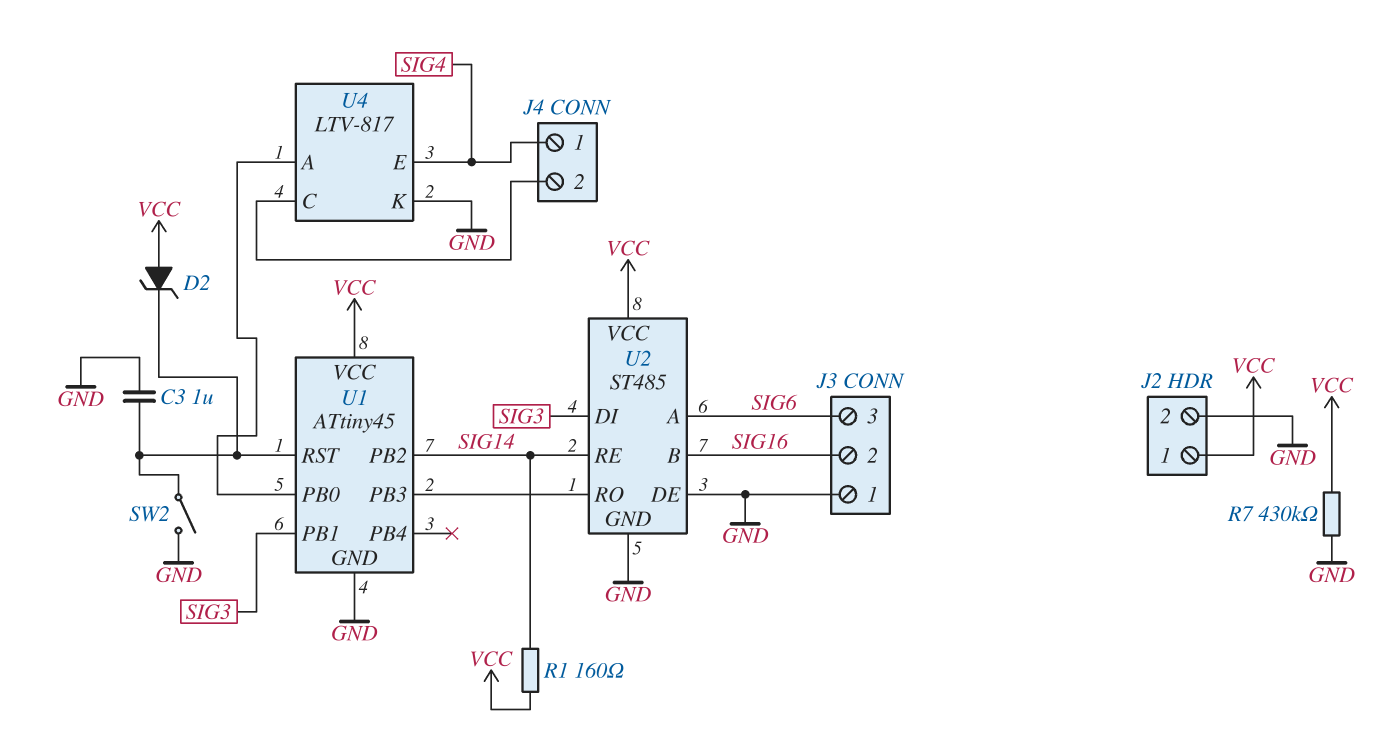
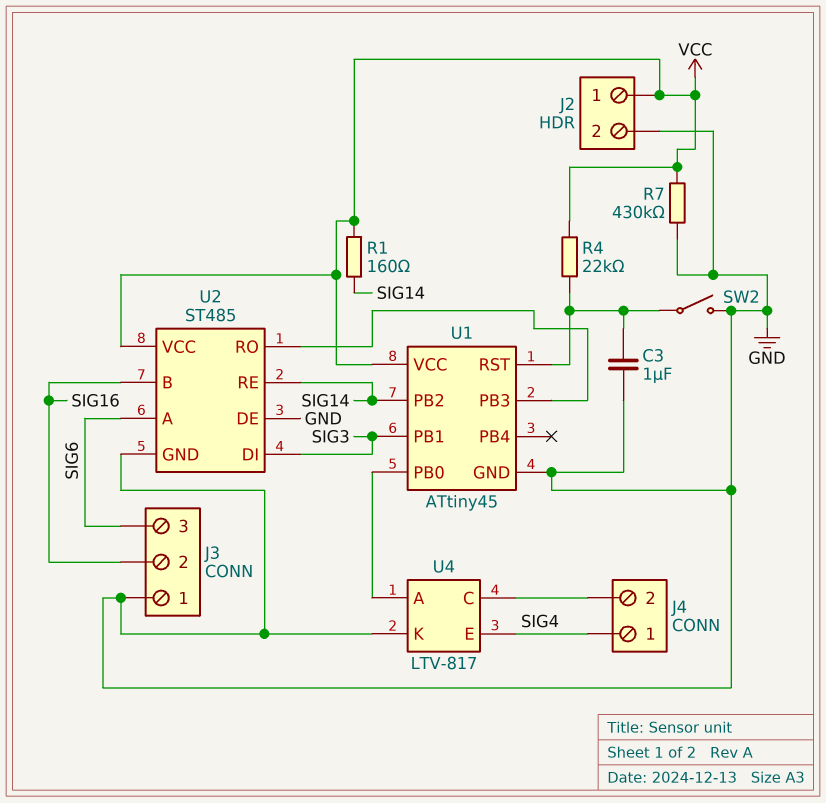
D2: zener (A VCC, K U1/RST) -> none
R4: none -> 22k (U1/RST, VCC)

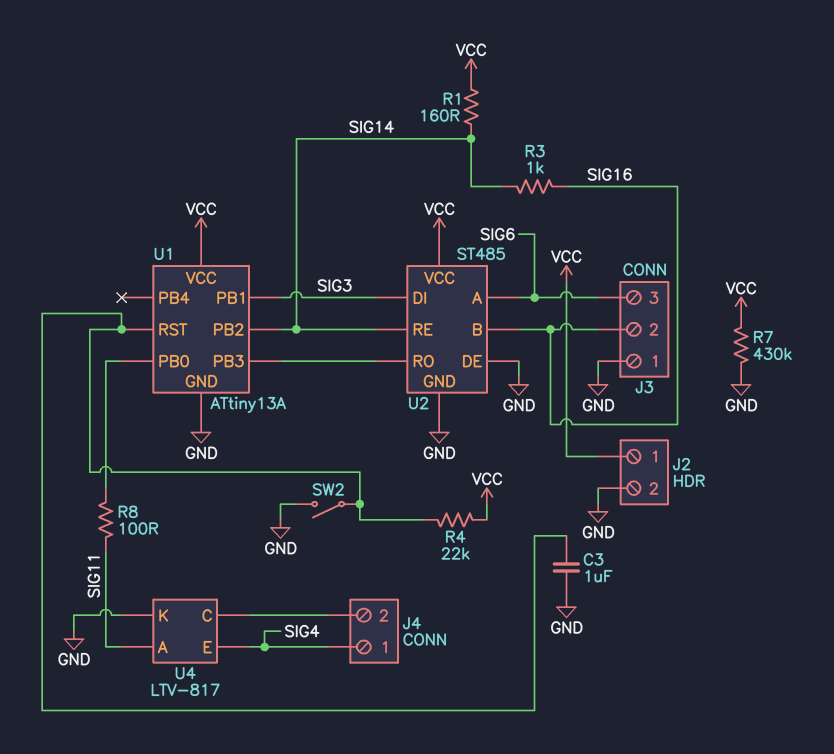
R3: none -> 1k (SIG14, SIG16)
R8: none -> 100 (SIG11, U1/PB0)
U1: ATtiny45 -> ATtiny13A
U4 pin A: U1/PB0 -> SIG11

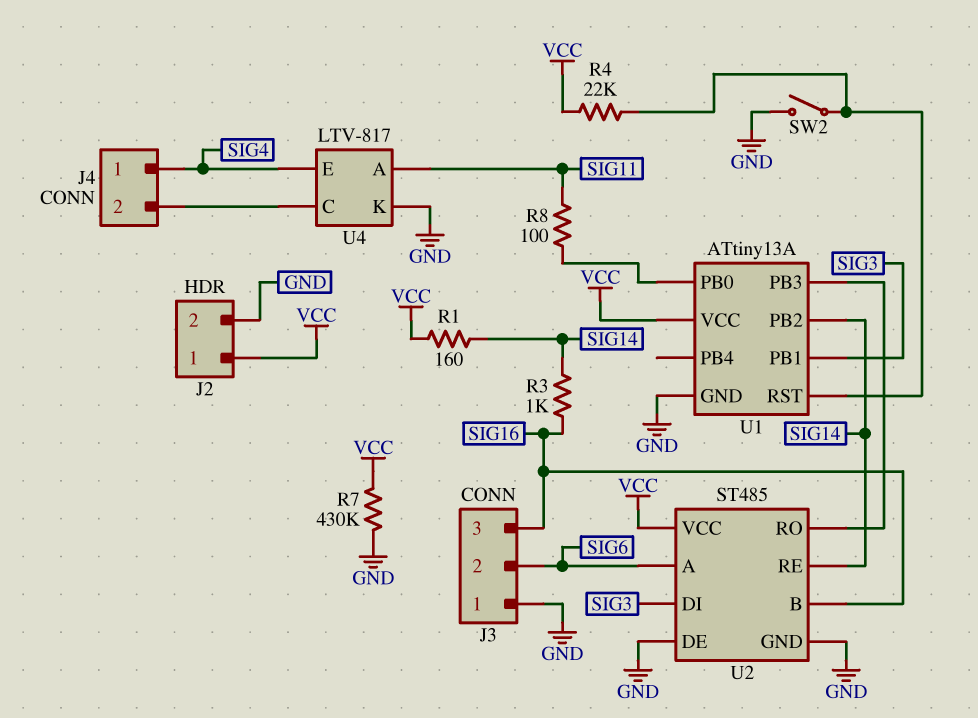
C3: 1uF (GND, U1/RST) -> none
J3 pin 2: SIG16 -> SIG6
J3 pin 3: SIG6 -> SIG16

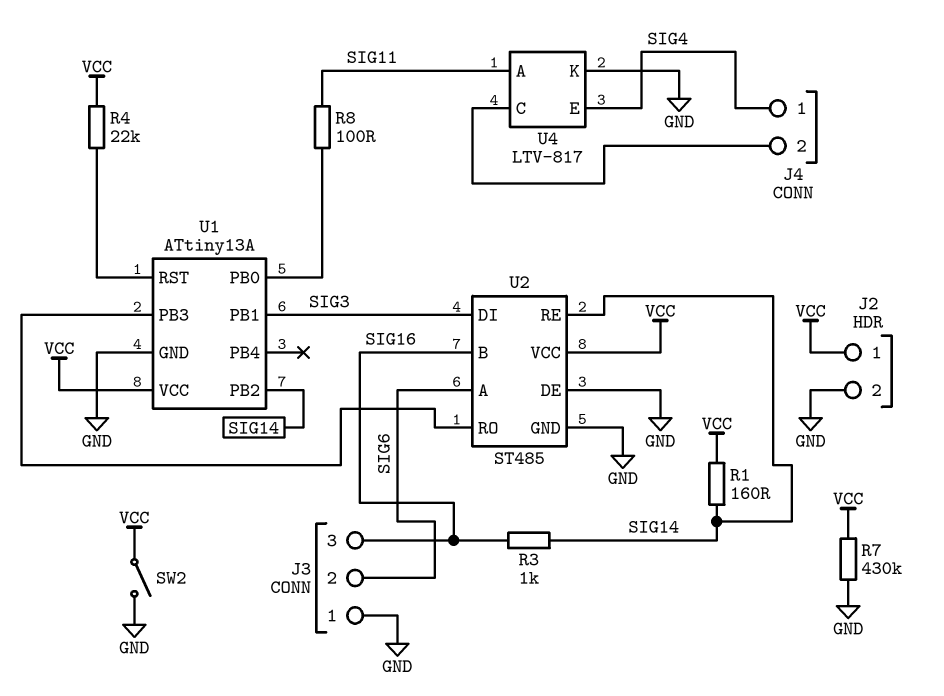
SW2: switch (GND, U1/RST) -> switch (GND, VCC)

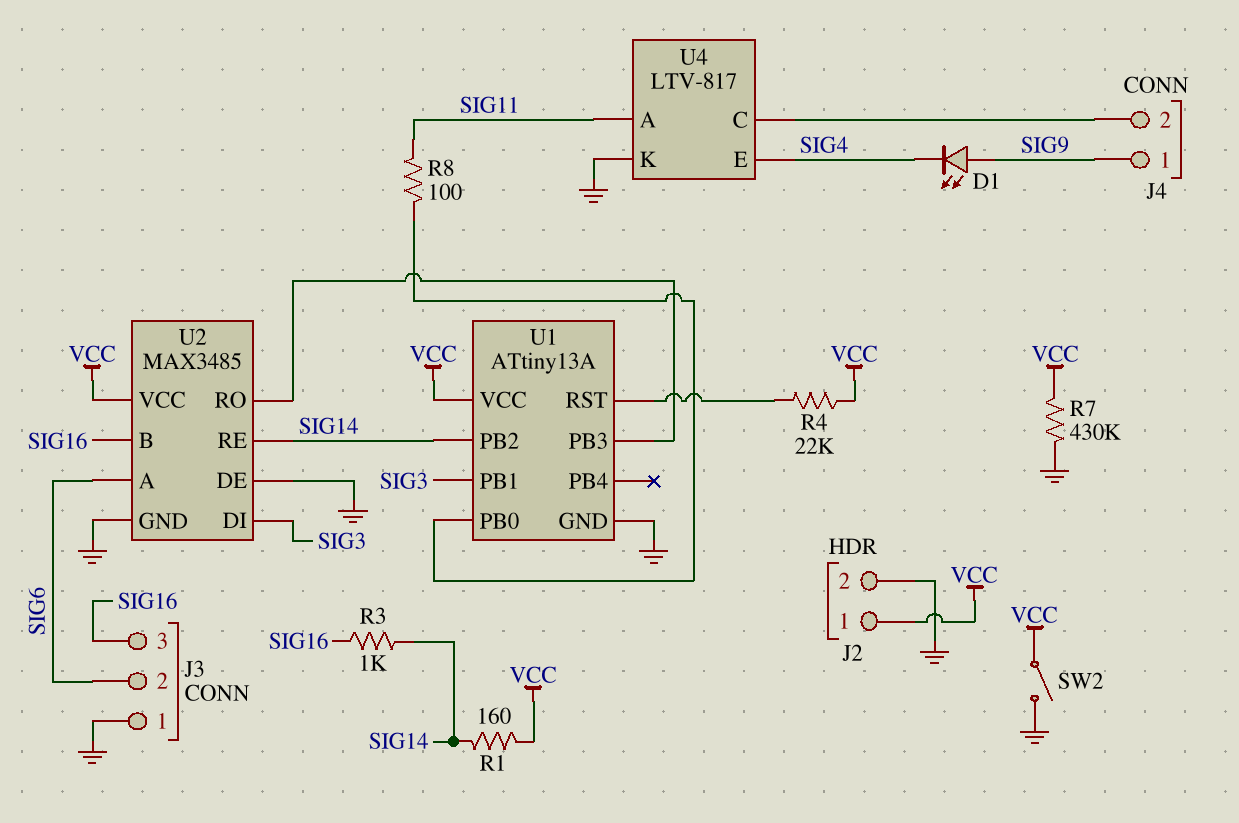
D1: none -> LED (A SIG9, K SIG4)
J4 pin 1: SIG4 -> SIG9
U2: ST485 -> MAX3485

